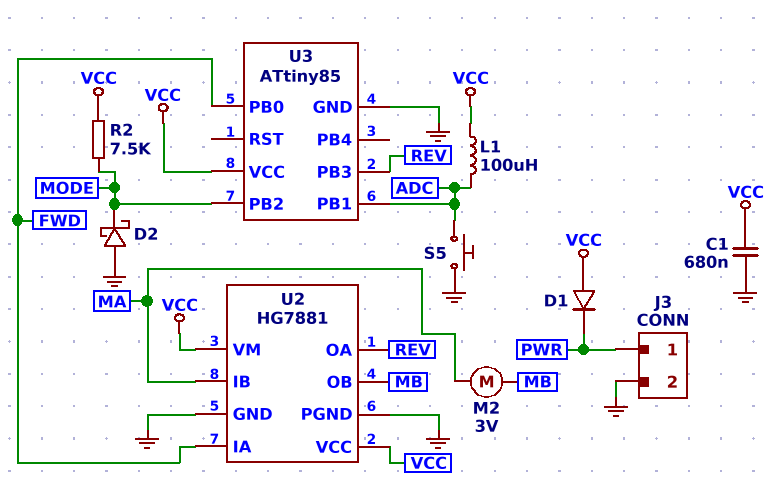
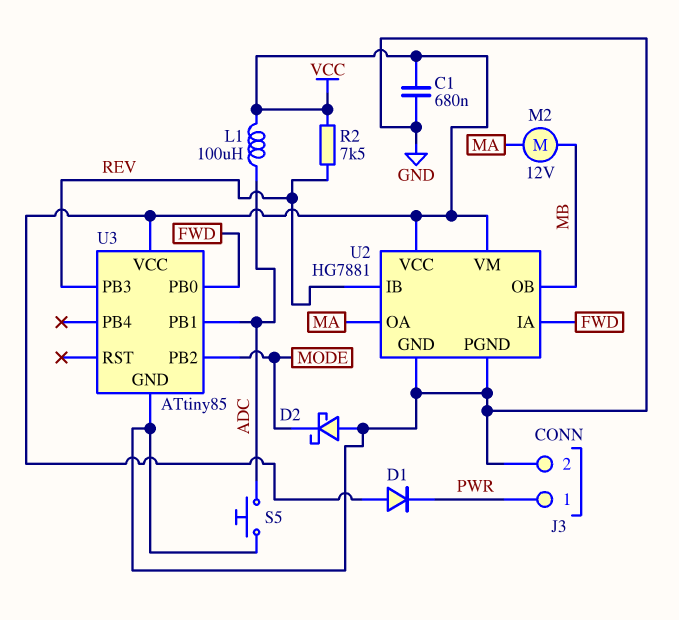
M2: motor 3V (MA, MB) -> motor 12V (MA, MB)
R2: 7.5k (MODE, VCC) -> 7.5k (REV, VCC)
U2 pin IB: MA -> REV
U2 pin OA: REV -> MA

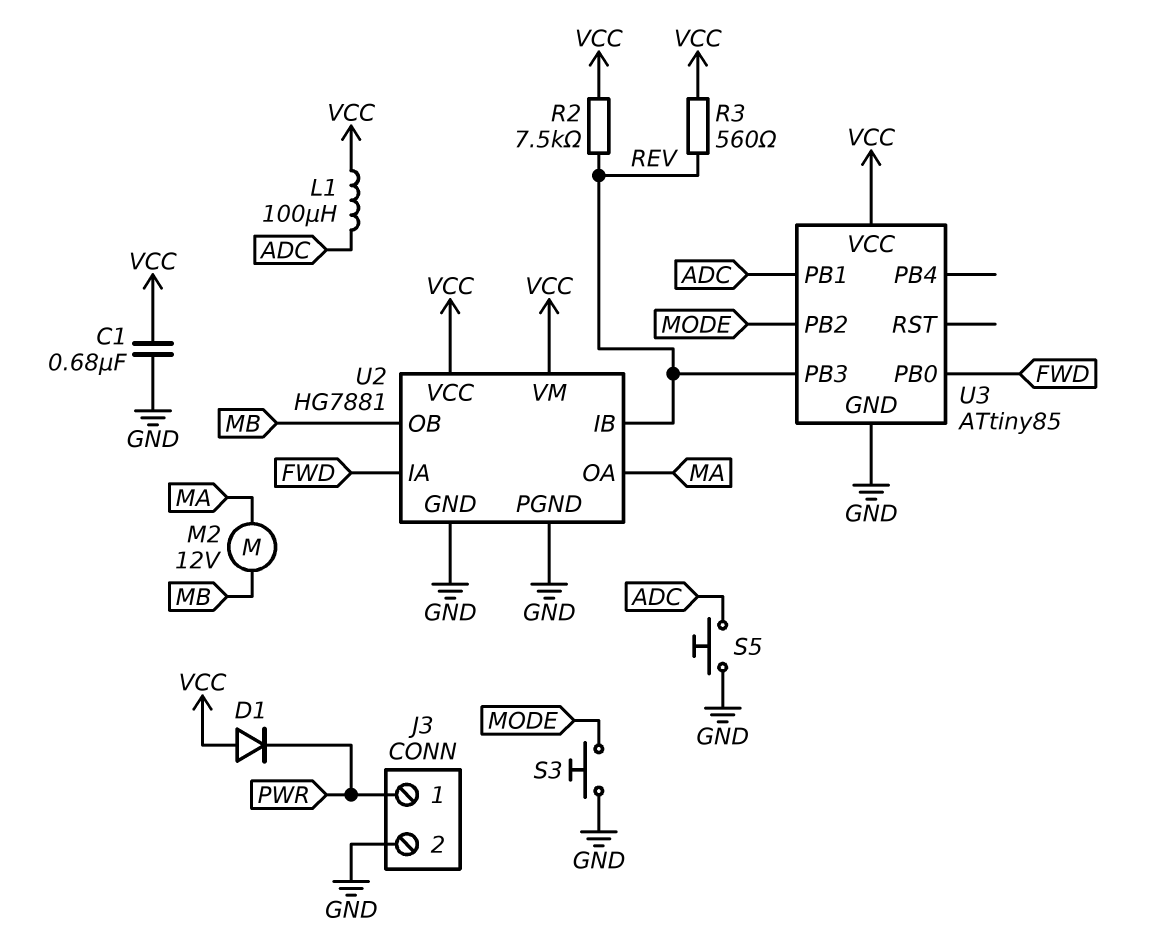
D2: schottky (A GND, K MODE) -> none
R3: none -> 560 (REV, VCC)
S3: none -> button (GND, MODE)

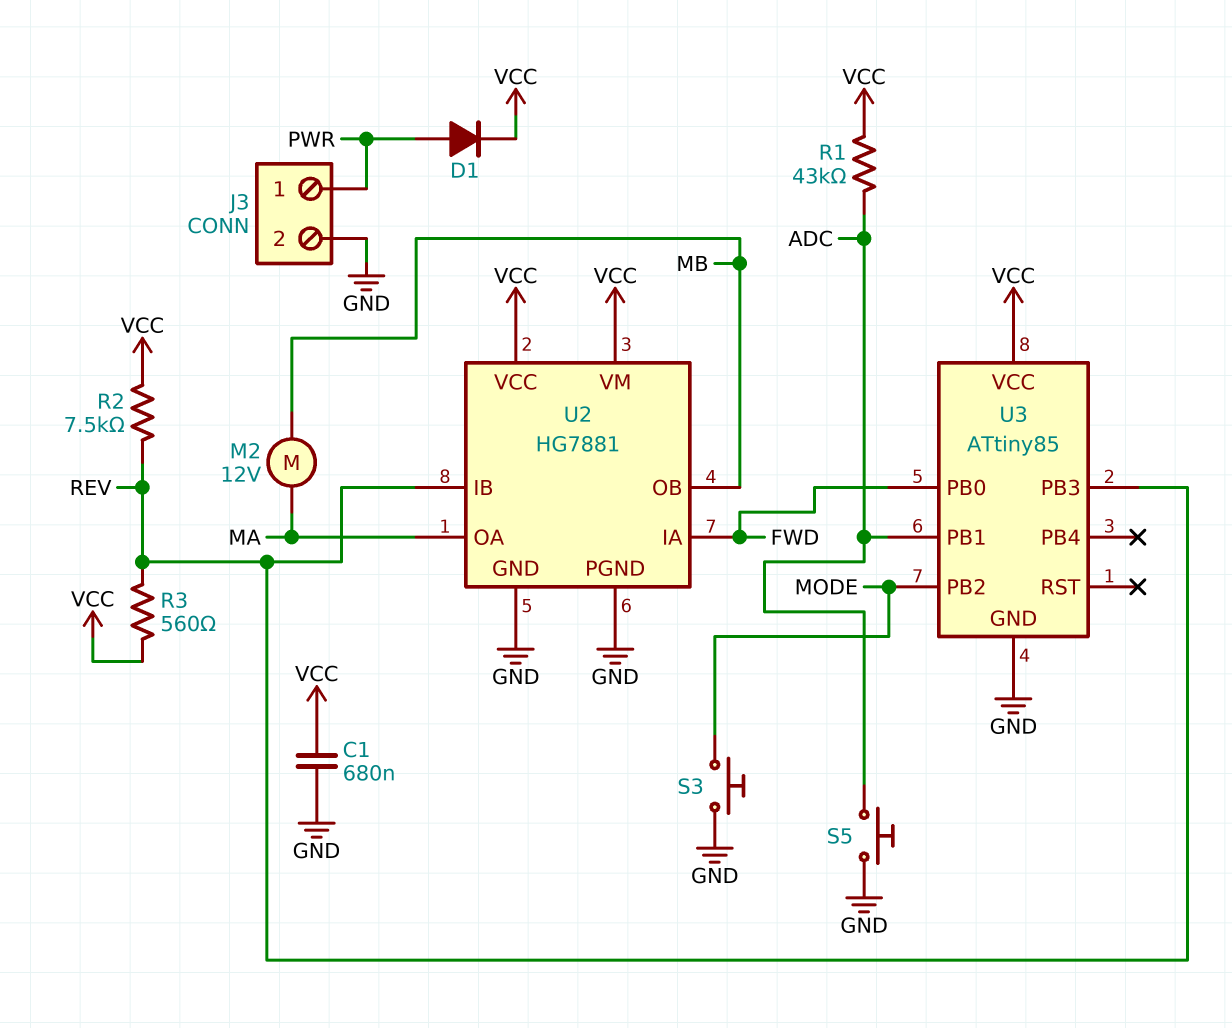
D1: diode (A VCC, K PWR) -> diode (A PWR, K VCC)
L1: 100uH (ADC, VCC) -> none
R1: none -> 43k (ADC, VCC)

